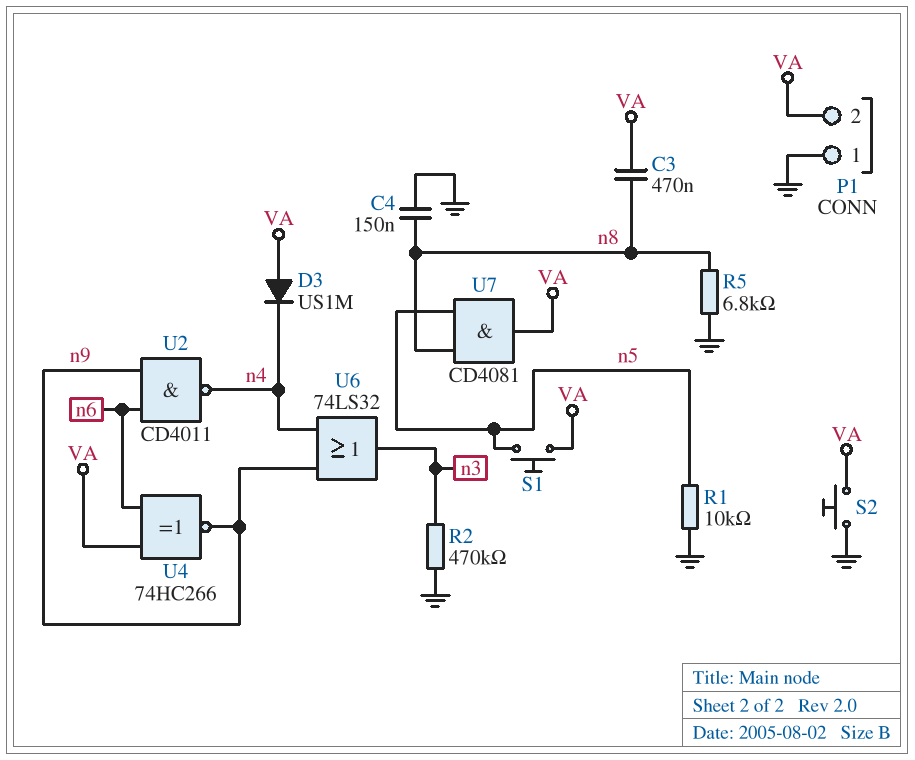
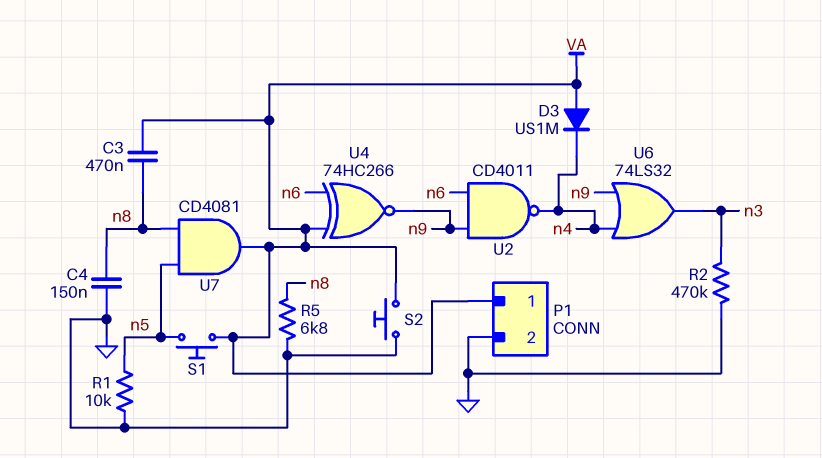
P1 pin 1: GND -> VA
P1 pin 2: VA -> GND

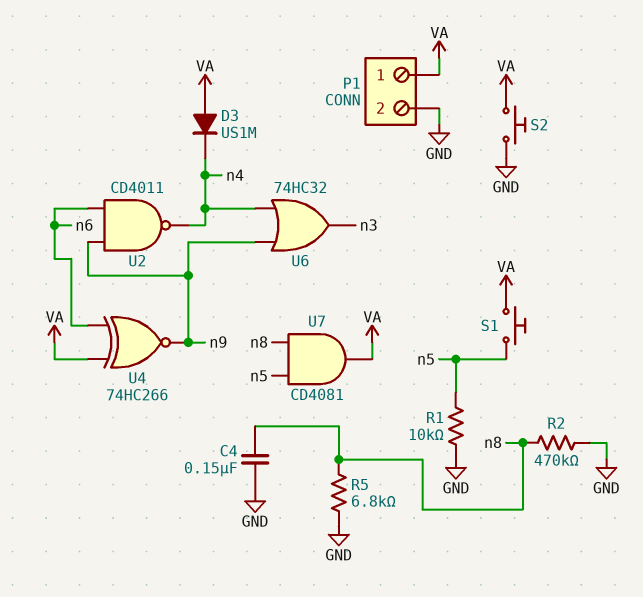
C3: 470nF (VA, n8) -> none
R2: 470k (GND, n3) -> 470k (GND, n8)
U6: OR 74LS32 (in n4, in n9, out n3) -> OR 74HC32 (in n4, in n9, out n3)

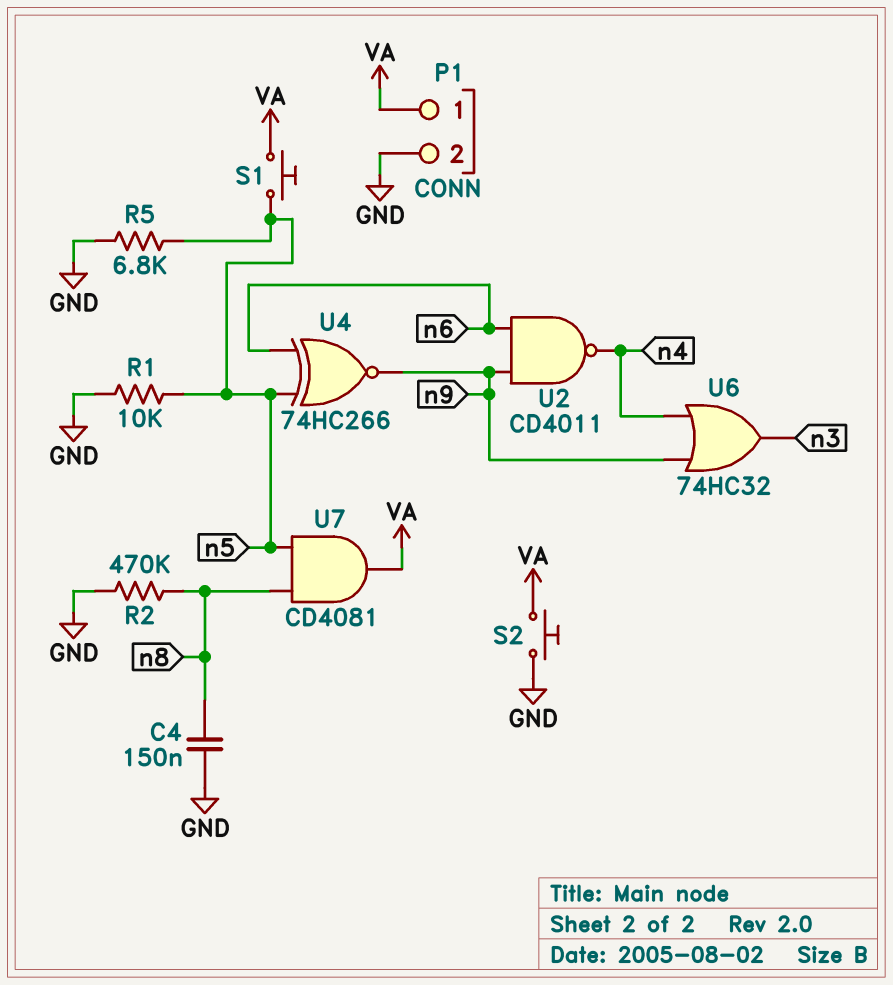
D3: diode US1M (A VA, K n4) -> none
R5: 6.8k (GND, n8) -> 6.8k (GND, n5)
U4: XNOR 74HC266 (in VA, in n6, out n9) -> XNOR 74HC266 (in n5, in n6, out n9)

